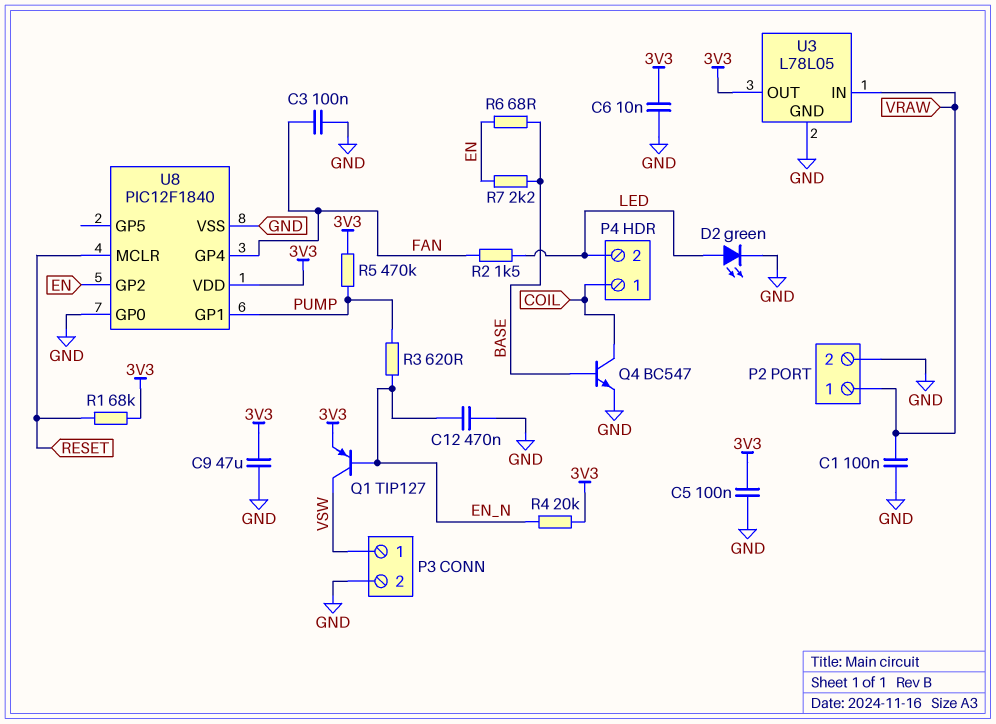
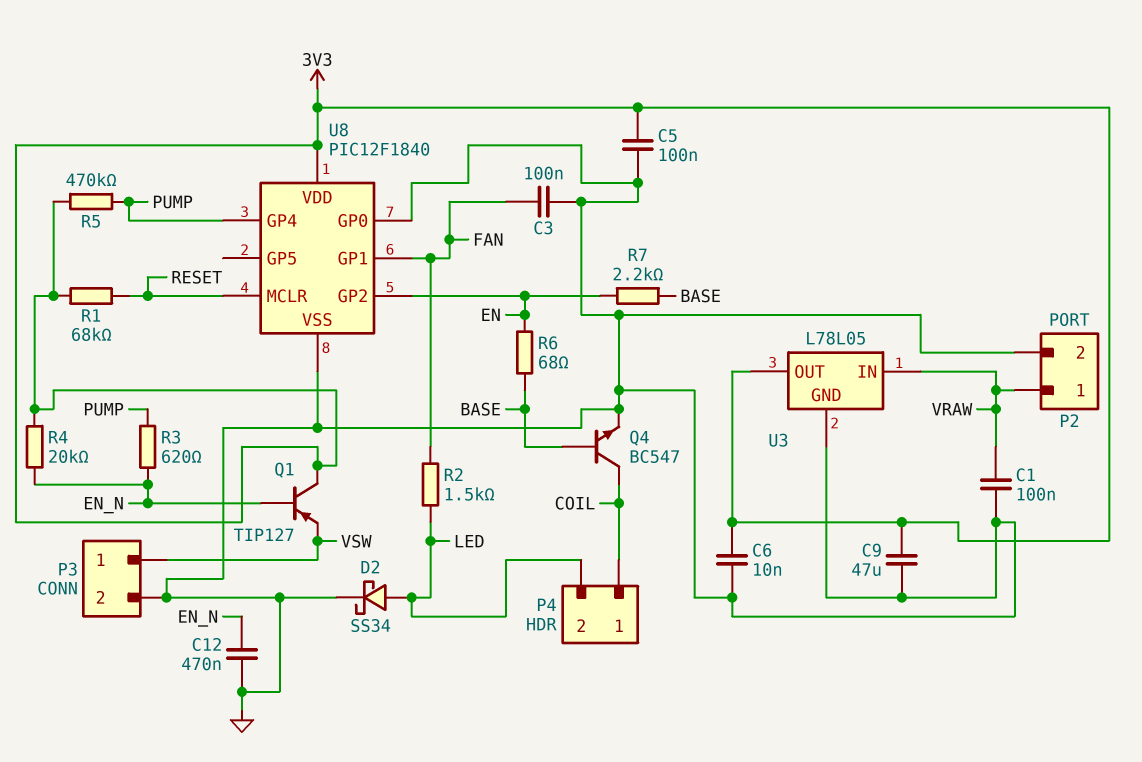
D2: LED green (A LED, K GND) -> schottky SS34 (A LED, K GND)
Q1: PNP TIP127 (B EN_N, C VSW, E 3V3) -> PNP TIP127 (B EN_N, C 3V3, E VSW)
U8 pin GP1: PUMP -> FAN
U8 pin GP4: FAN -> PUMP

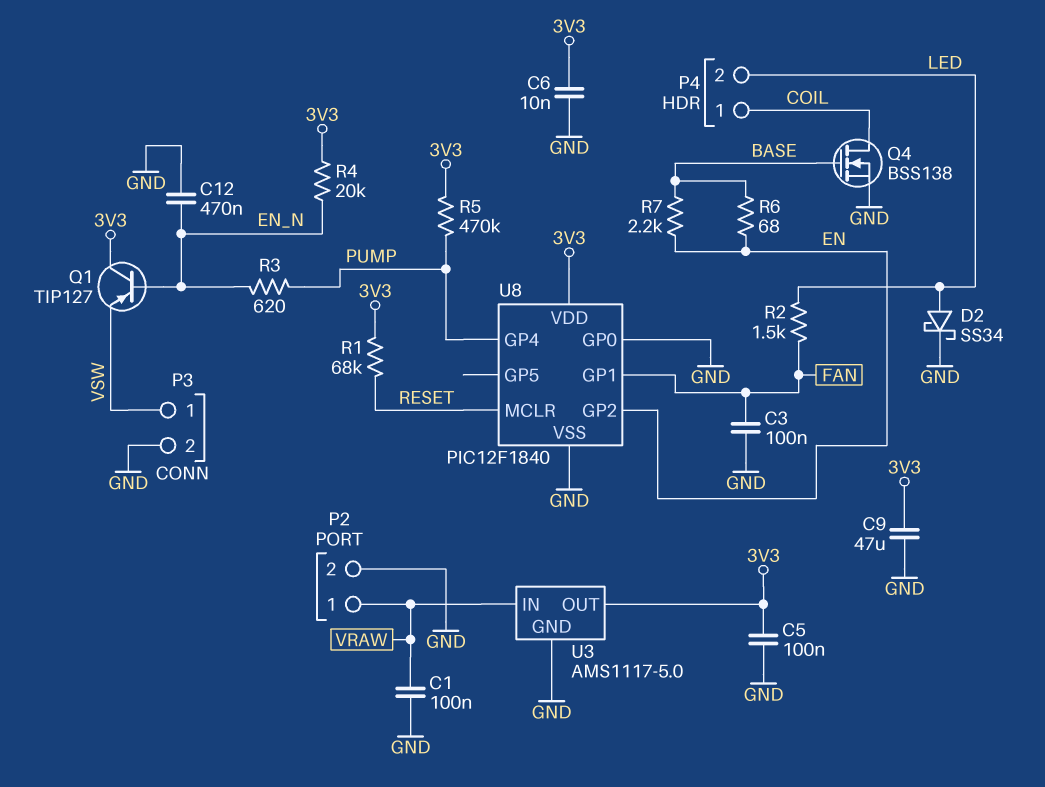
Q4: NPN BC547 (B BASE, C COIL, E GND) -> NMOS BSS138 (G BASE, D COIL, S GND)
U3: L78L05 -> AMS1117-5.0

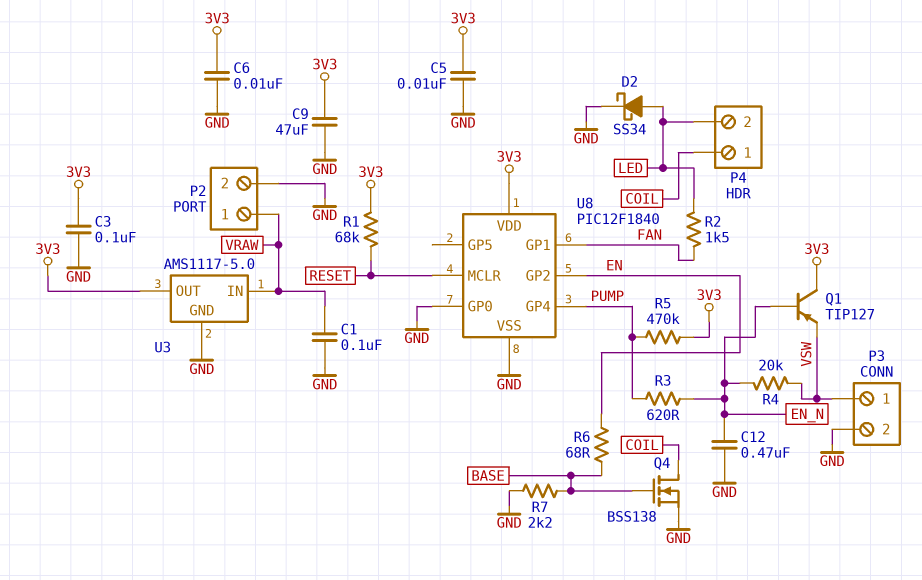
C3: 100nF (FAN, GND) -> 100nF (3V3, GND)
C5: 100nF (3V3, GND) -> 10nF (3V3, GND)
R4: 20k (3V3, EN_N) -> 20k (EN_N, VSW)
R7: 2.2k (BASE, EN) -> 2.2k (BASE, GND)

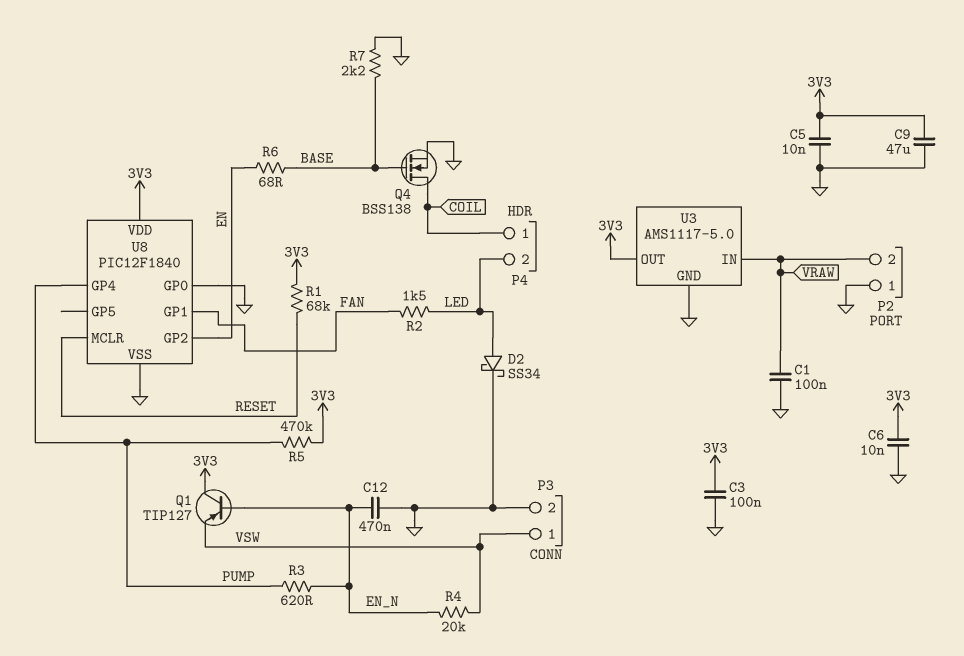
P2 pin 1: VRAW -> GND
P2 pin 2: GND -> VRAW

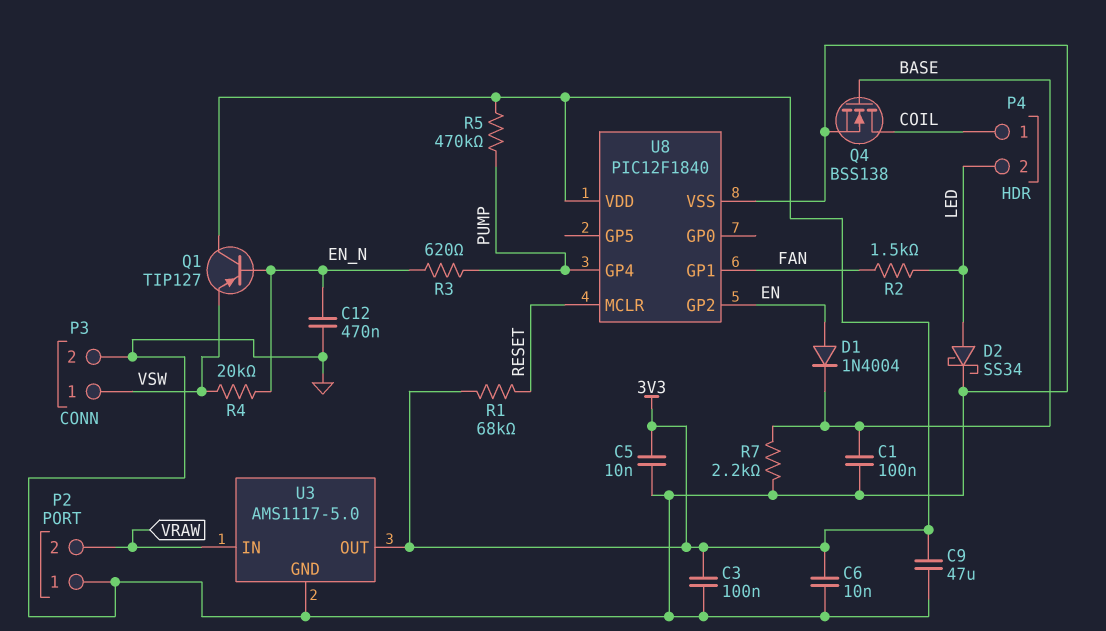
C1: 100nF (GND, VRAW) -> 100nF (BASE, GND)
D1: none -> diode 1N4004 (A EN, K BASE)
R6: 68 (BASE, EN) -> none
U8 pin GP0: GND -> none

